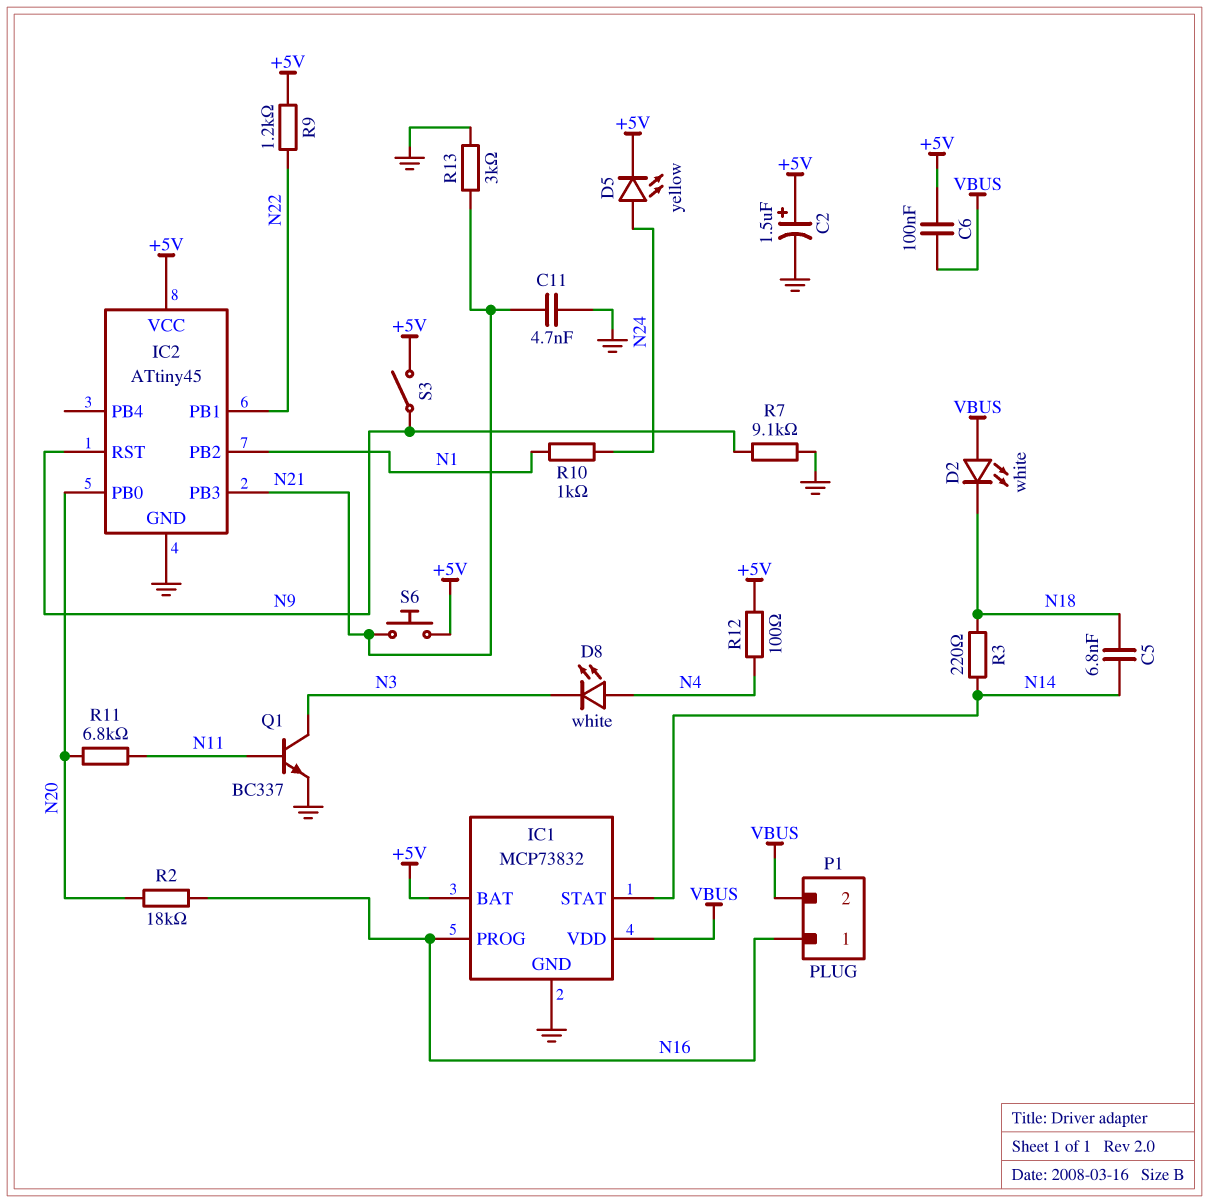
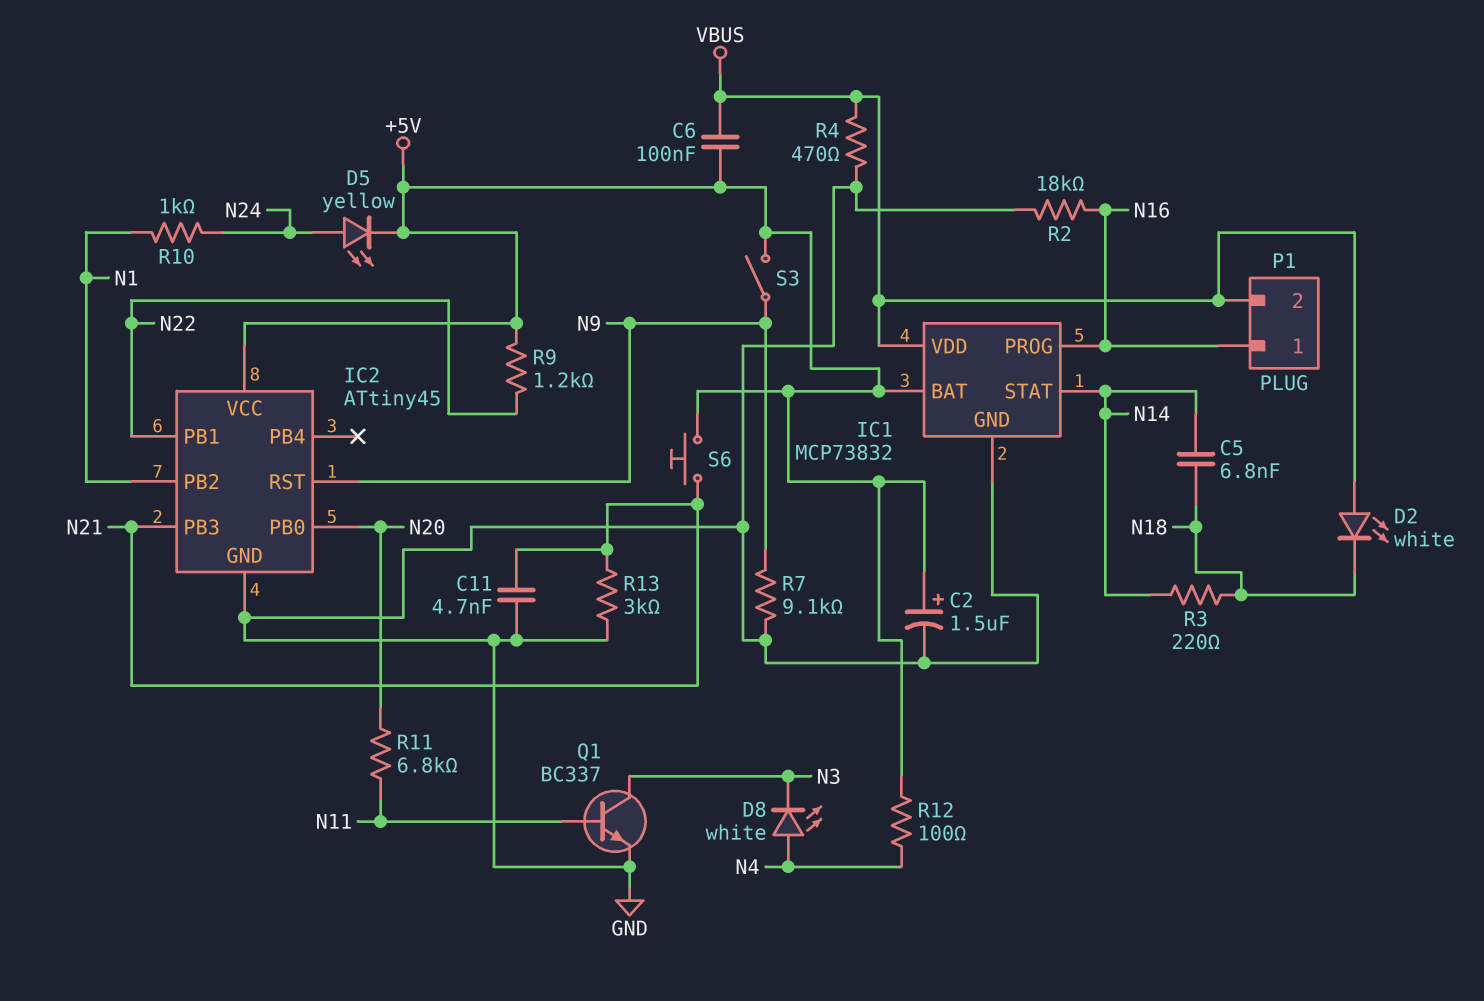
R2: 18k (N16, N20) -> 18k (GND, N16)
R4: none -> 470 (GND, VBUS)

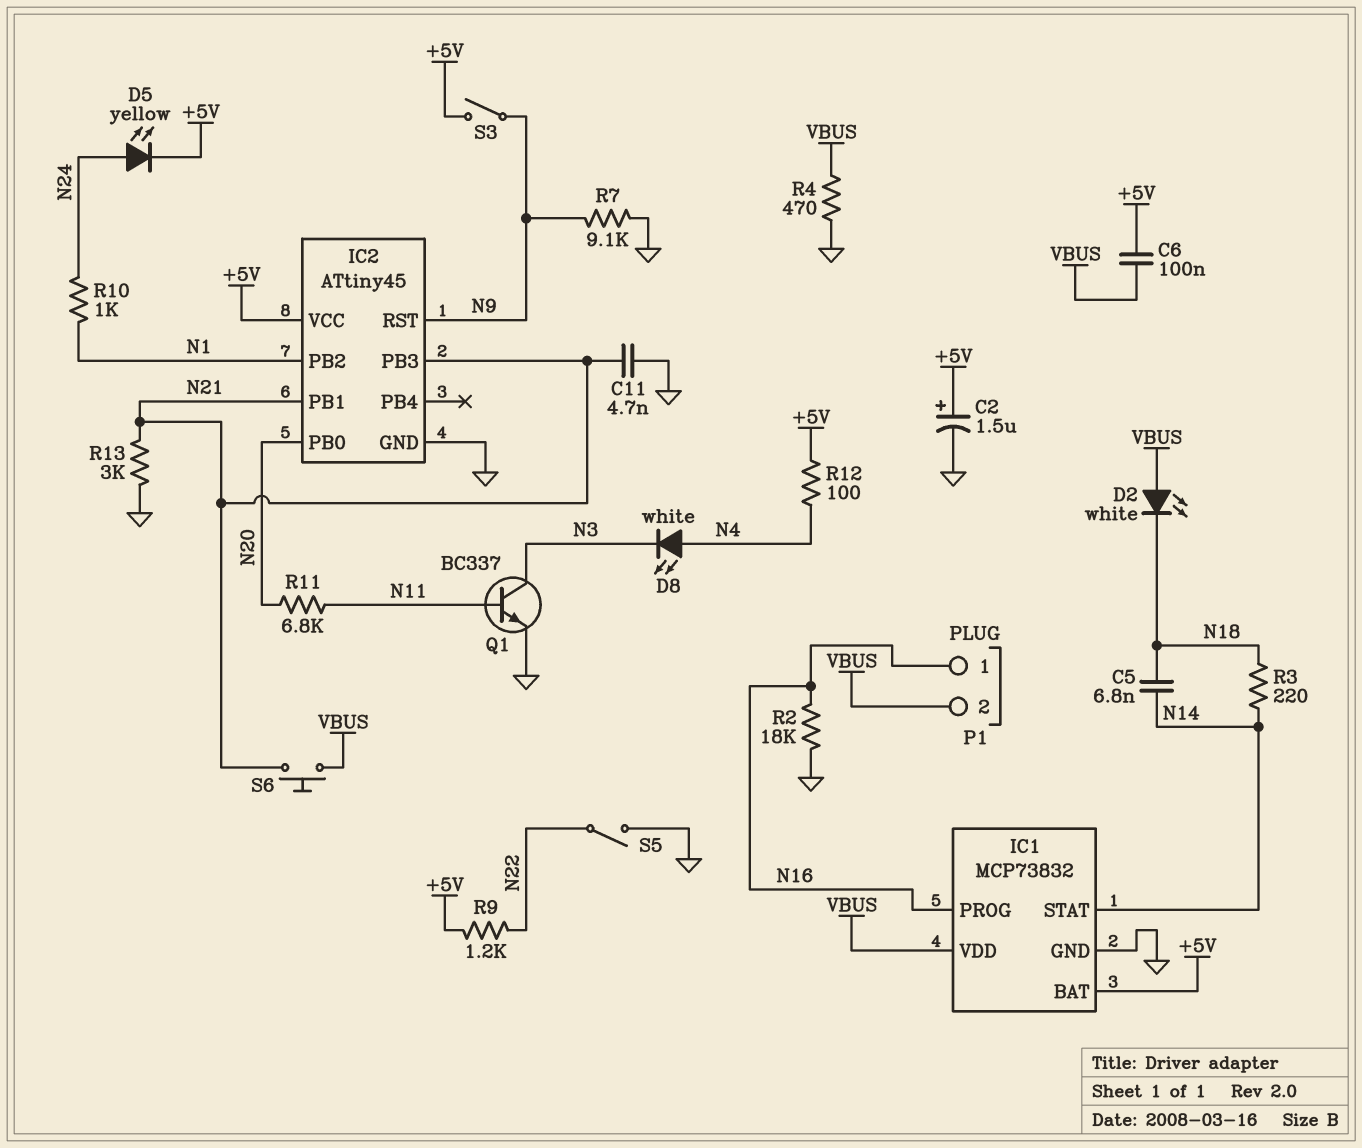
IC2 pin PB1: N22 -> N21
S5: none -> switch (GND, N22)
S6: button (+5V, N21) -> button (N21, VBUS)

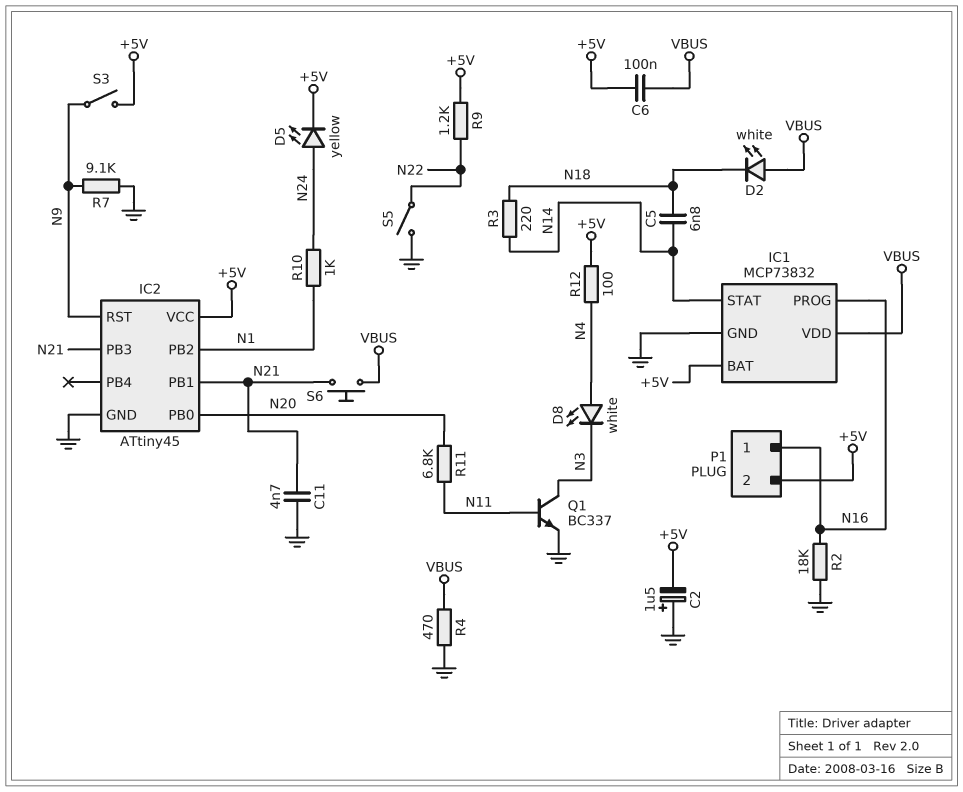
C2: 1.5uF (plus +5V, minus GND) -> 1.5uF (plus GND, minus +5V)
P1 pin 2: VBUS -> +5V
R13: 3k (GND, N21) -> none

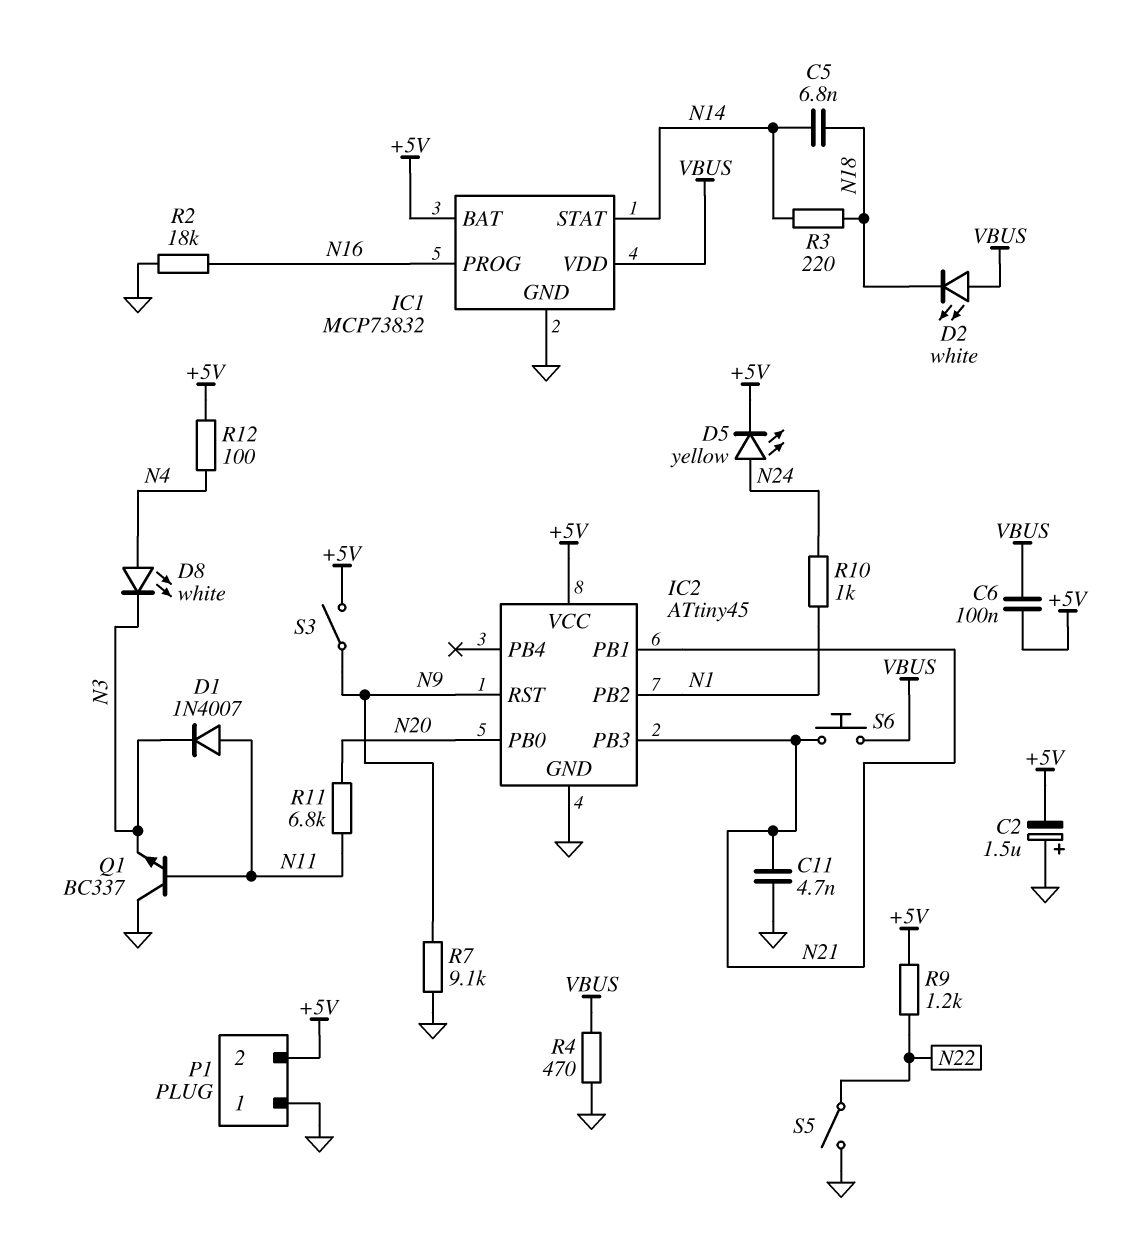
D1: none -> diode 1N4007 (A N11, K N3)
P1 pin 1: N16 -> GND
Q1: NPN BC337 (B N11, C N3, E GND) -> NPN BC337 (B N11, C GND, E N3)

